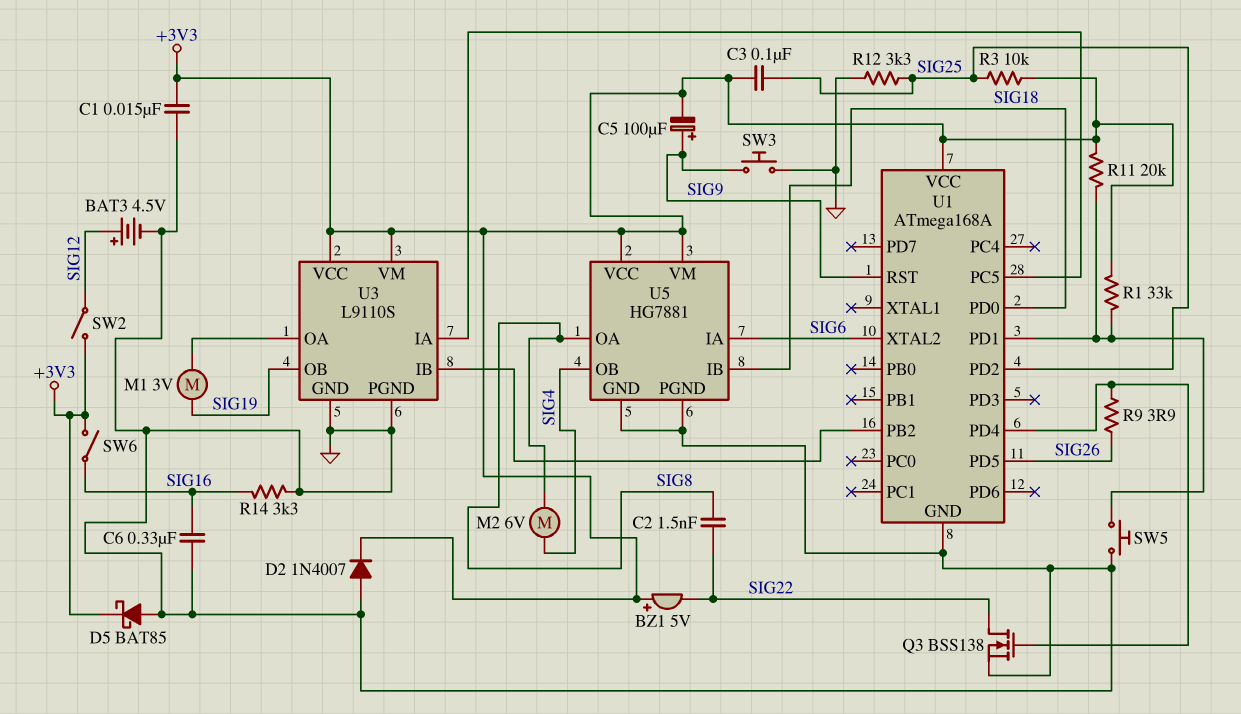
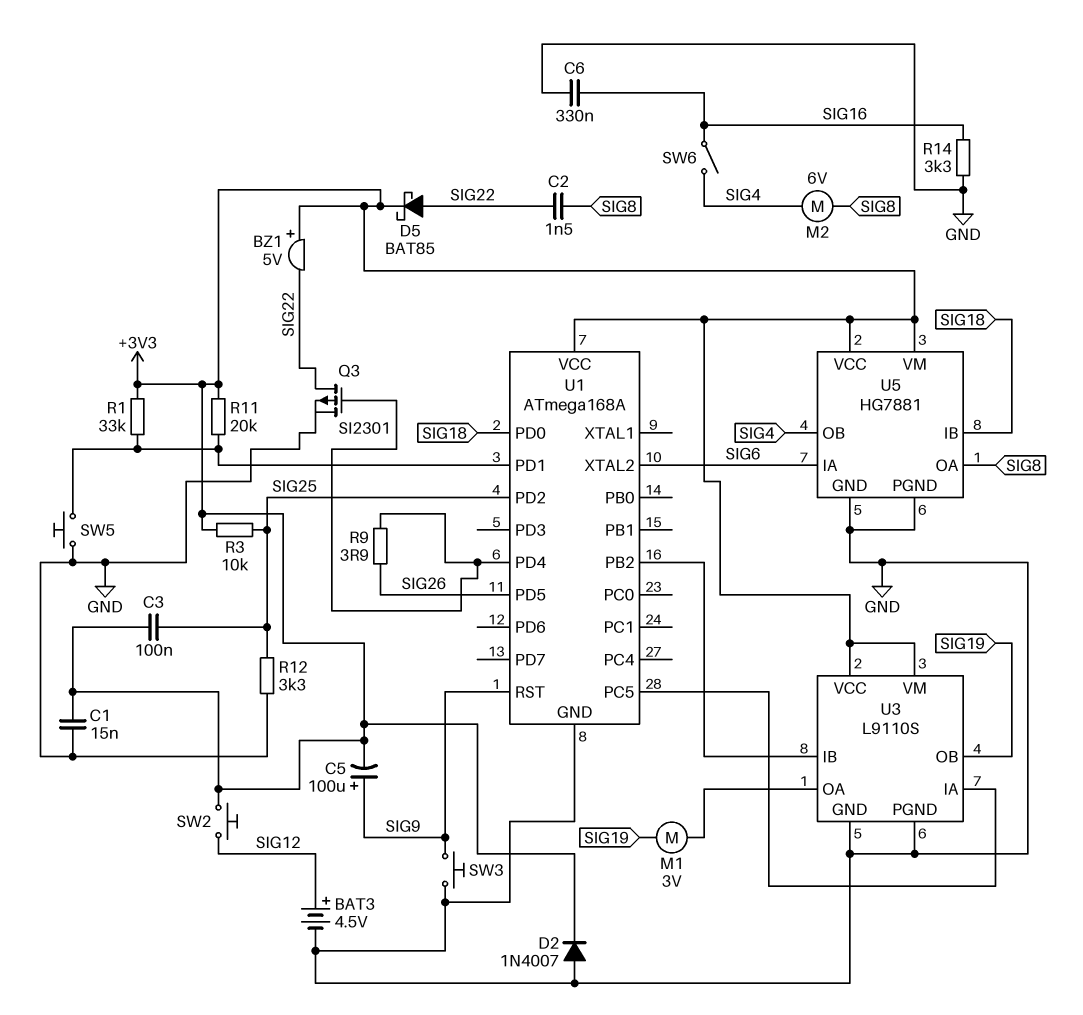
D5: schottky BAT85 (A GND, K +3V3) -> schottky BAT85 (A SIG22, K +3V3)
Q3: NMOS BSS138 (G U1/PD4, D SIG22, S GND) -> PMOS SI2301 (G U1/PD4, D SIG22, S GND)
SW2: switch (+3V3, SIG12) -> button (+3V3, SIG12)
SW6: switch (+3V3, SIG16) -> switch (SIG4, SIG16)

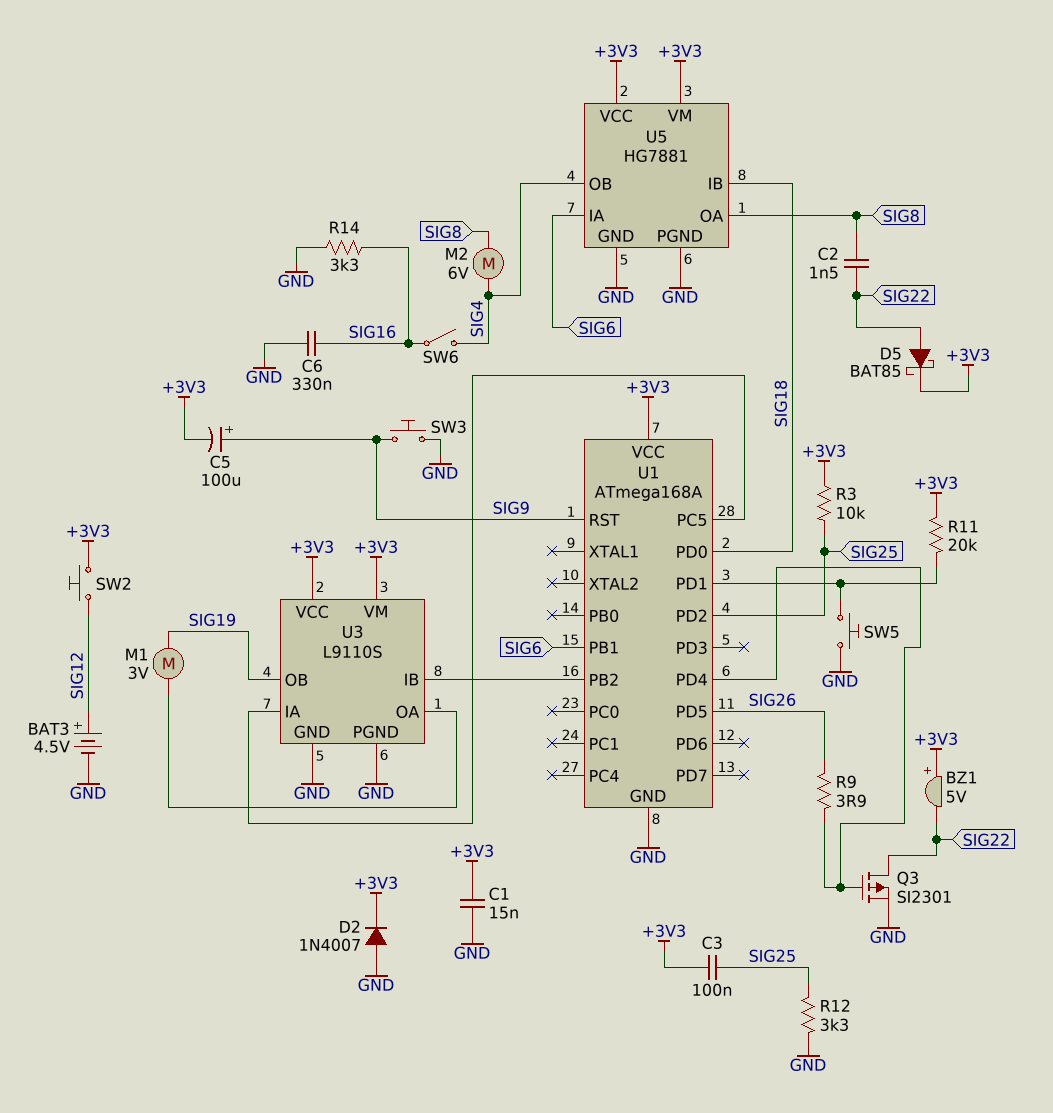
R1: 33k (+3V3, U1/PD1) -> none
U1 pin PB1: none -> SIG6
U1 pin XTAL2: SIG6 -> none

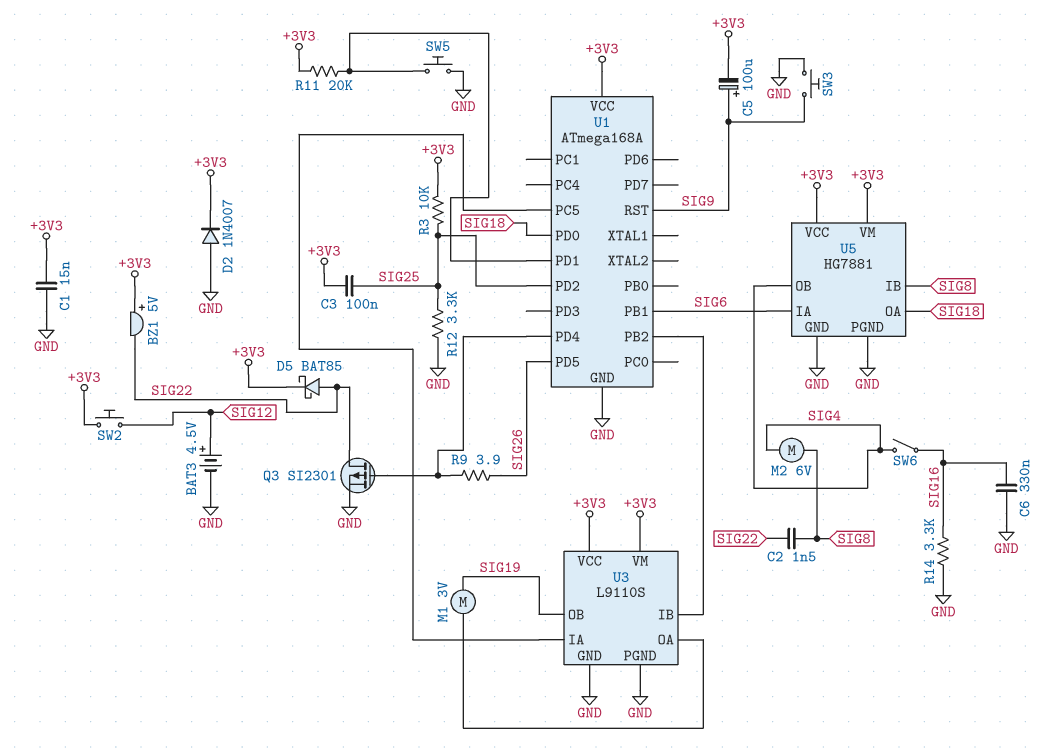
U5 pin IB: SIG18 -> SIG8
U5 pin OA: SIG8 -> SIG18

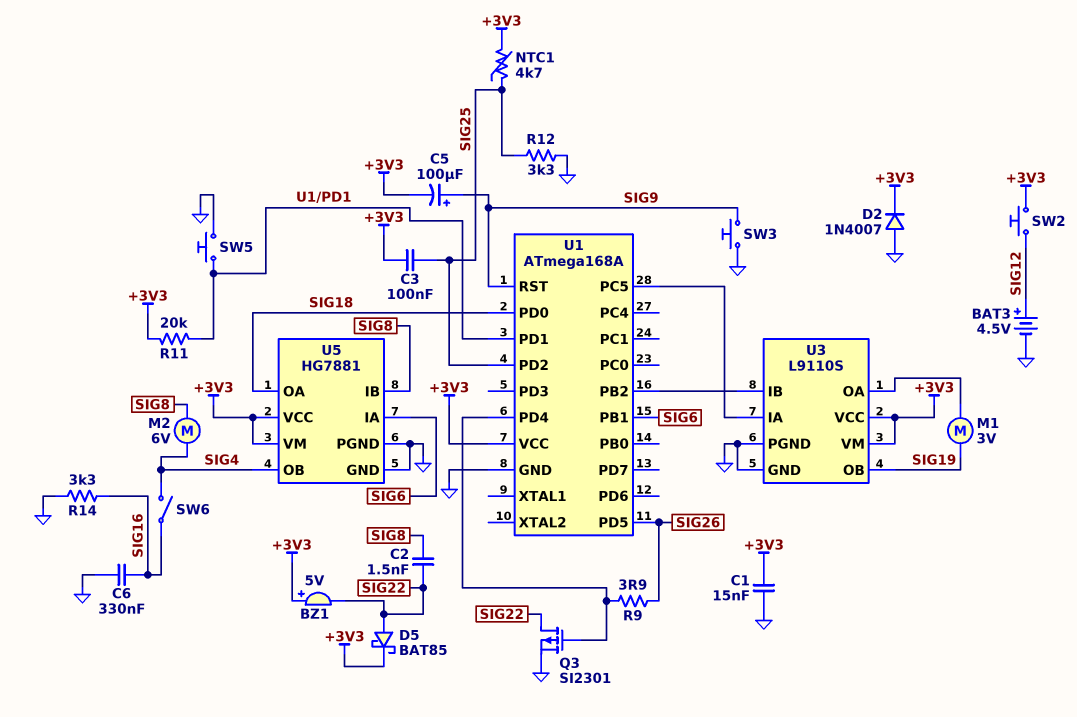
NTC1: none -> 4.7k (+3V3, SIG25)
R3: 10k (+3V3, SIG25) -> none

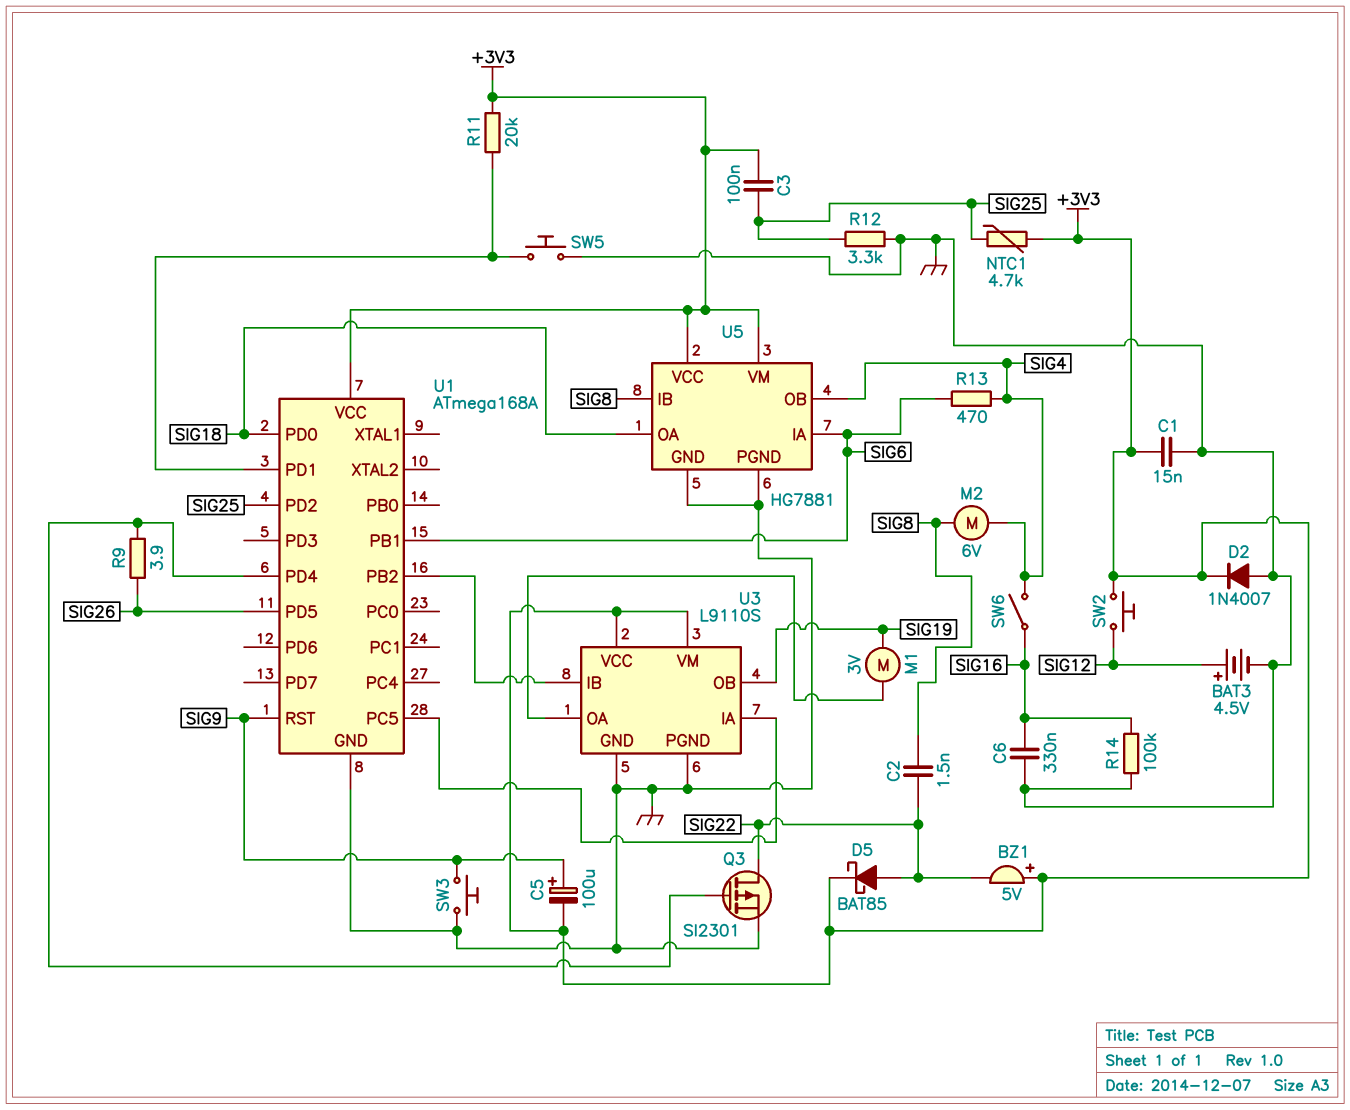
R13: none -> 470 (SIG4, SIG6)
R14: 3.3k (GND, SIG16) -> 100k (GND, SIG16)

